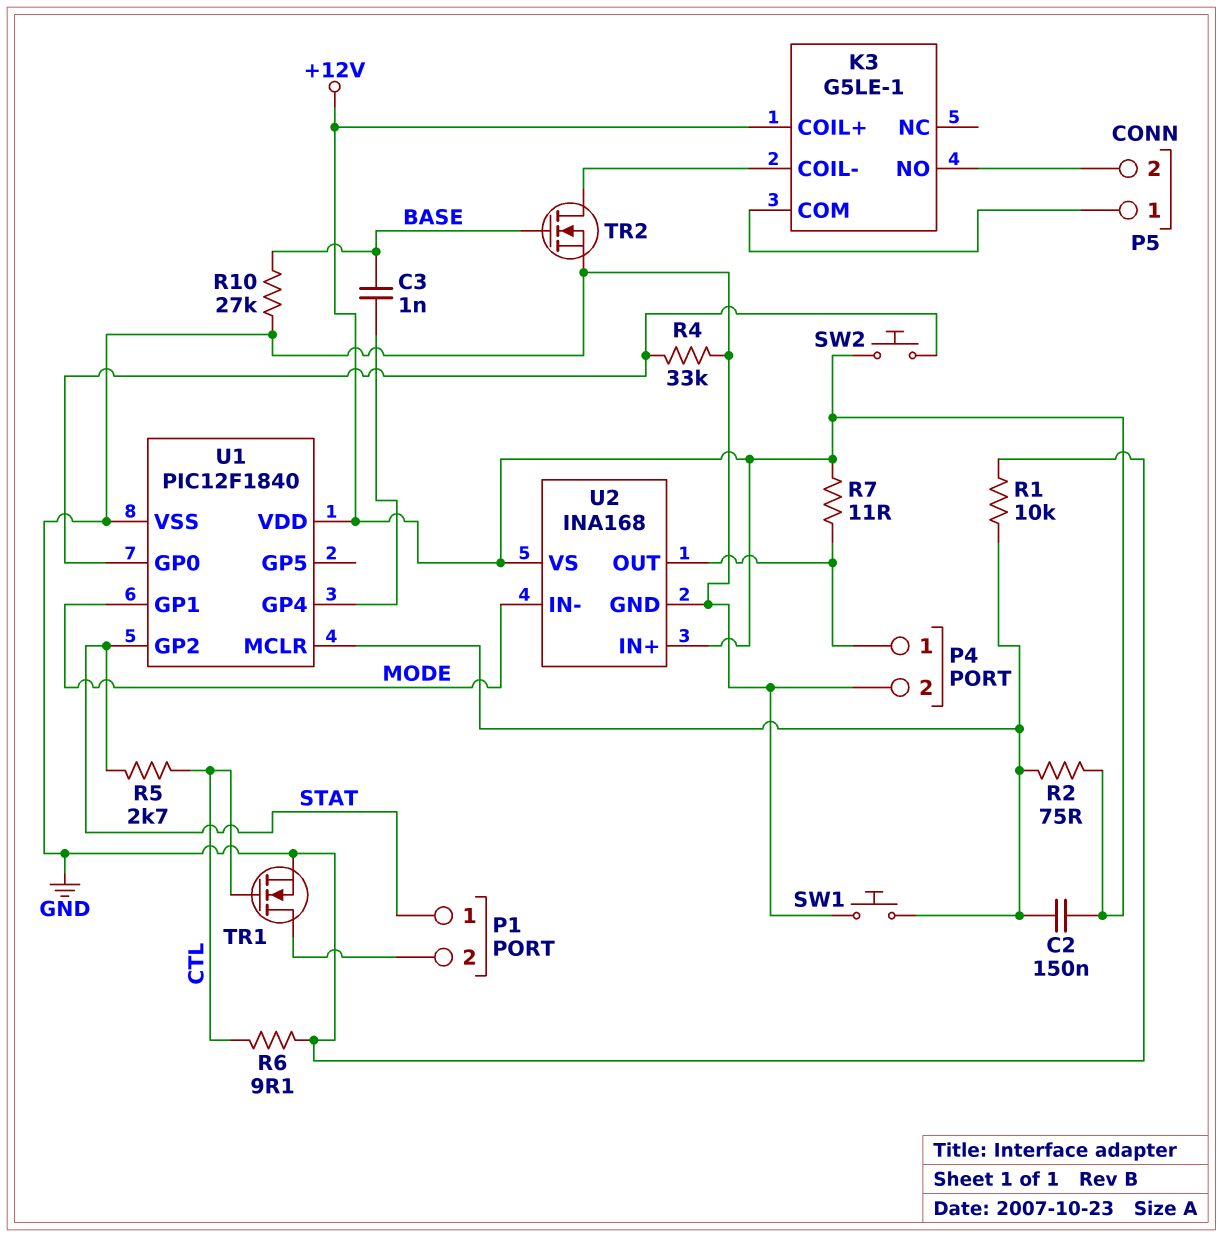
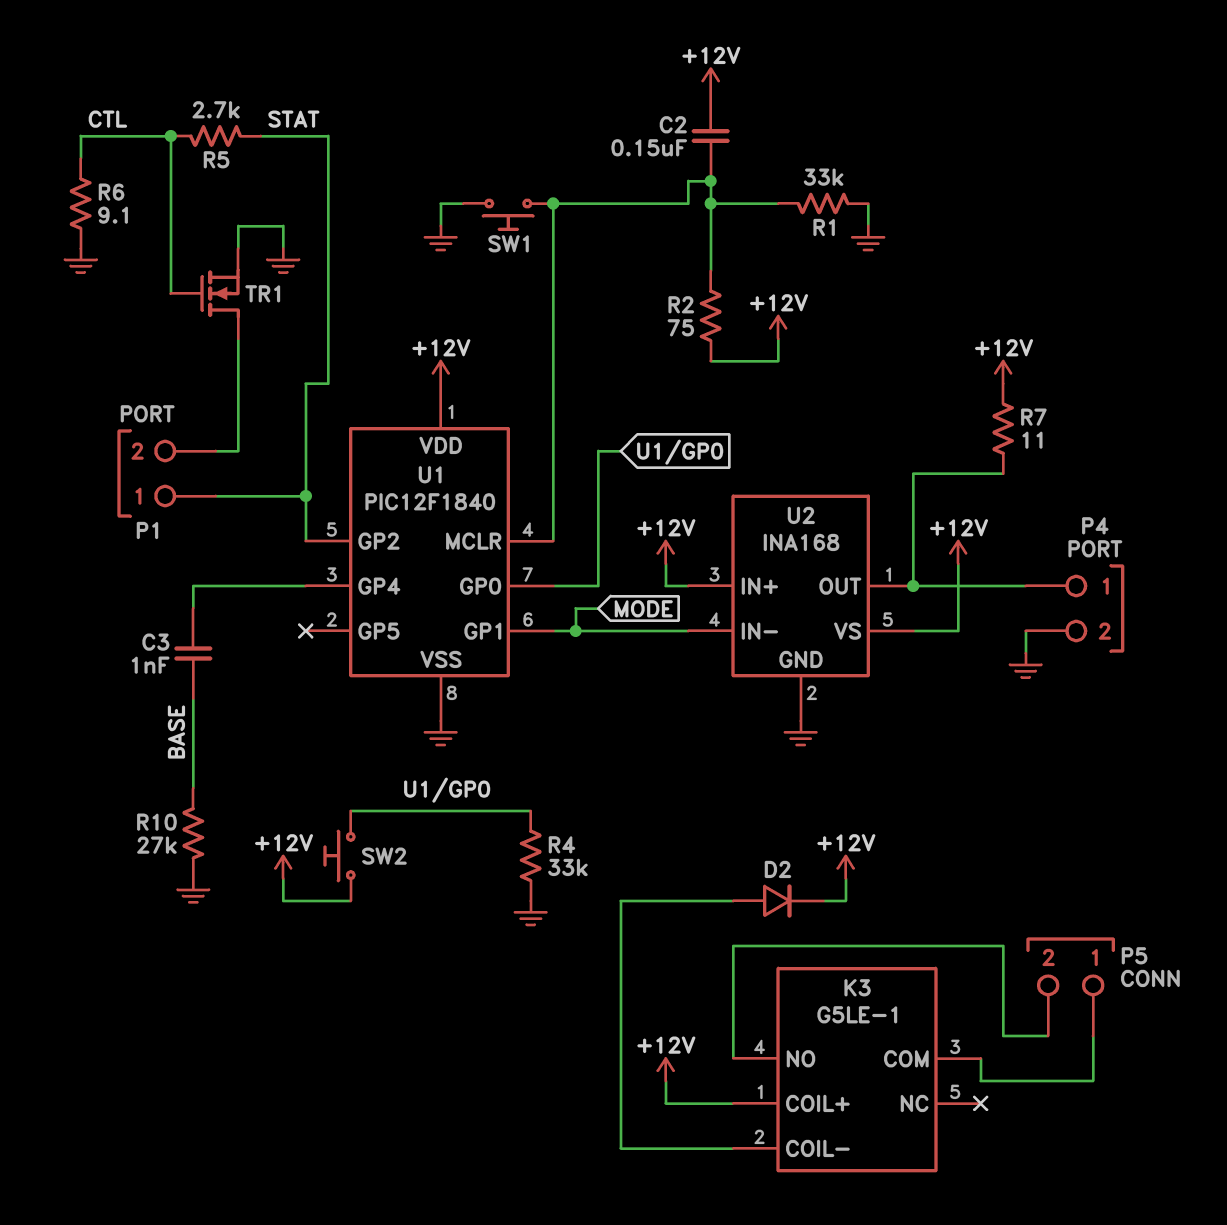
D2: none -> diode (A K3/COIL-, K +12V)
R1: 10k (GND, U1/MCLR) -> 33k (GND, U1/MCLR)
TR2: NMOS (G BASE, D K3/COIL-, S GND) -> none

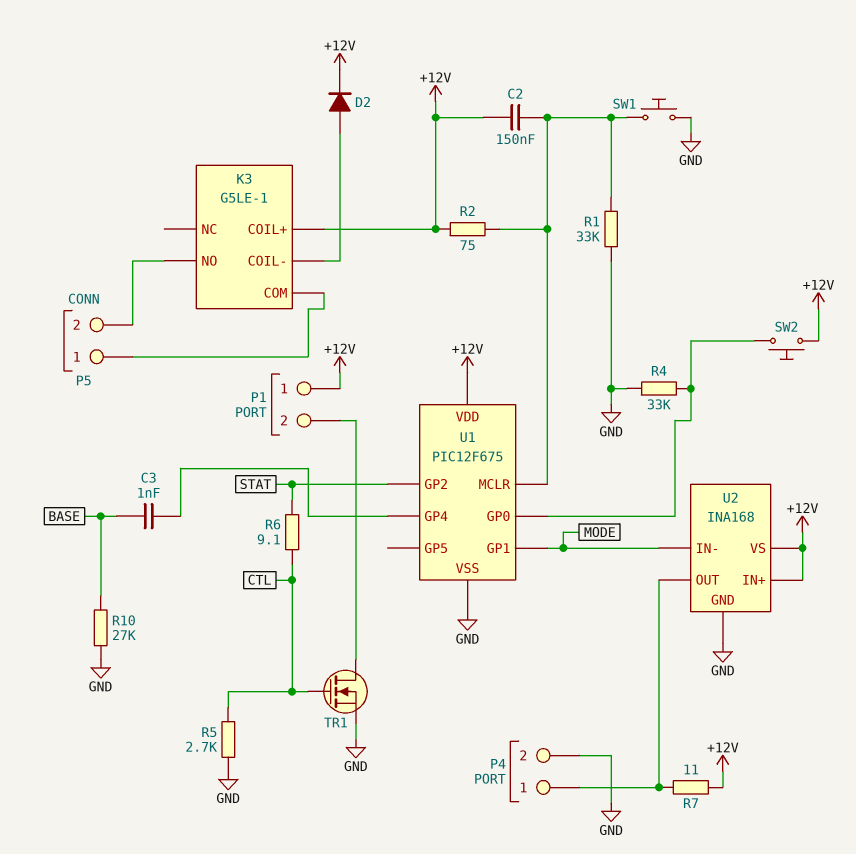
P1 pin 1: STAT -> +12V
R5: 2.7k (CTL, STAT) -> 2.7k (CTL, GND)
R6: 9.1 (CTL, GND) -> 9.1 (CTL, STAT)
U1: PIC12F1840 -> PIC12F675

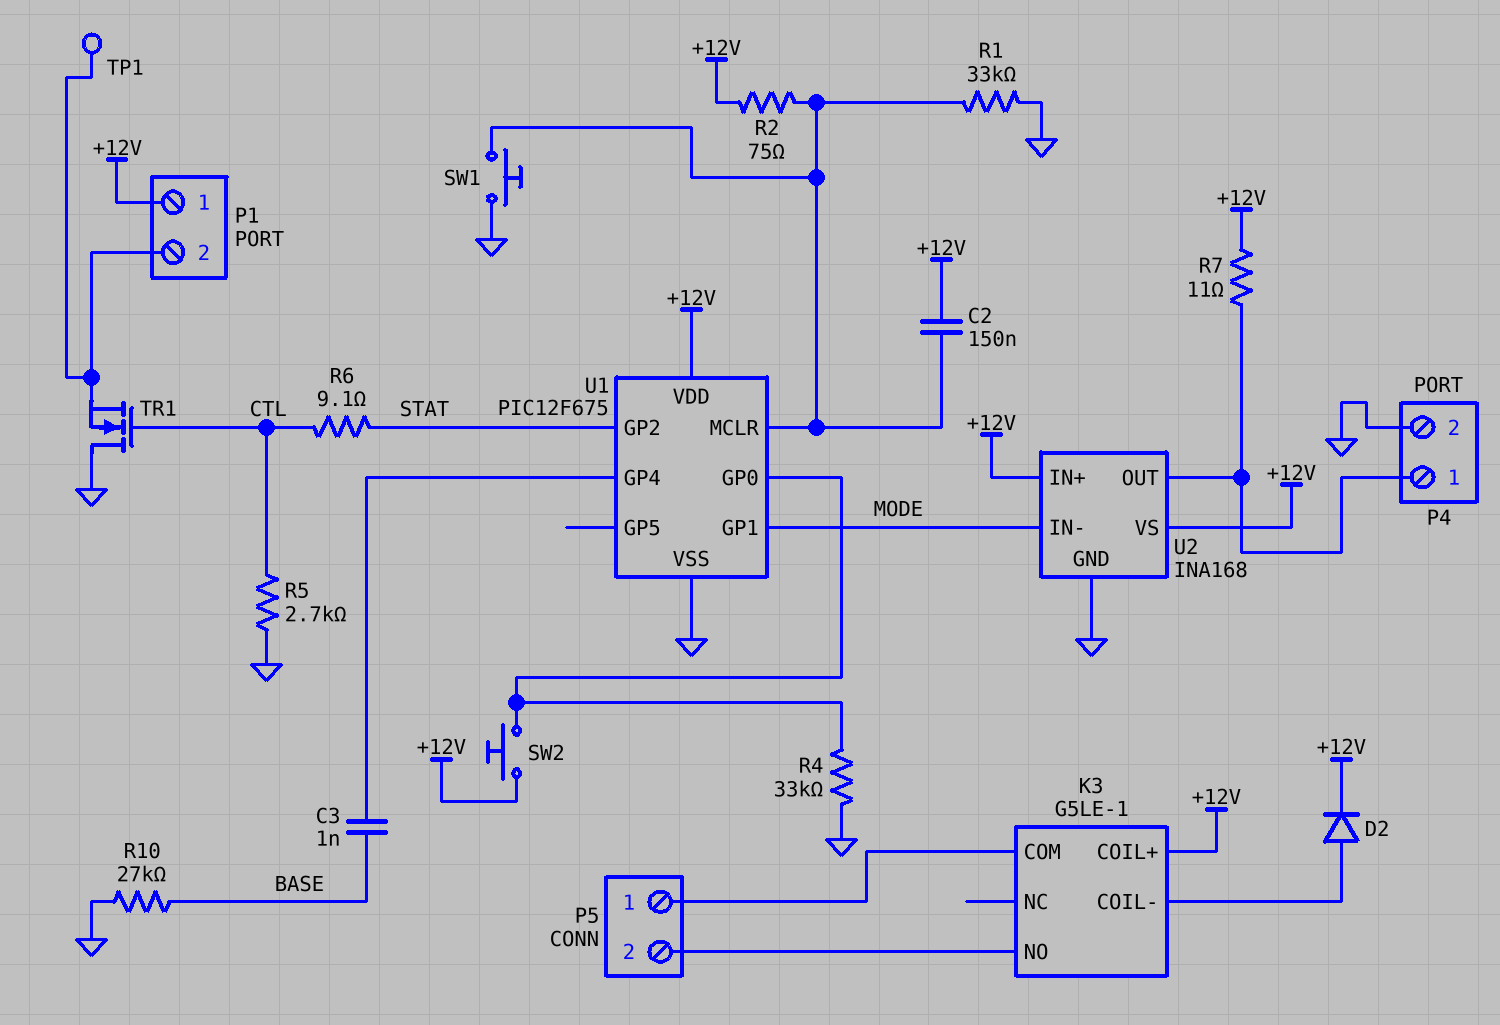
TP1: none -> test point (P1/2)
TR1: NMOS (G CTL, D P1/2, S GND) -> NMOS (G CTL, D GND, S P1/2)

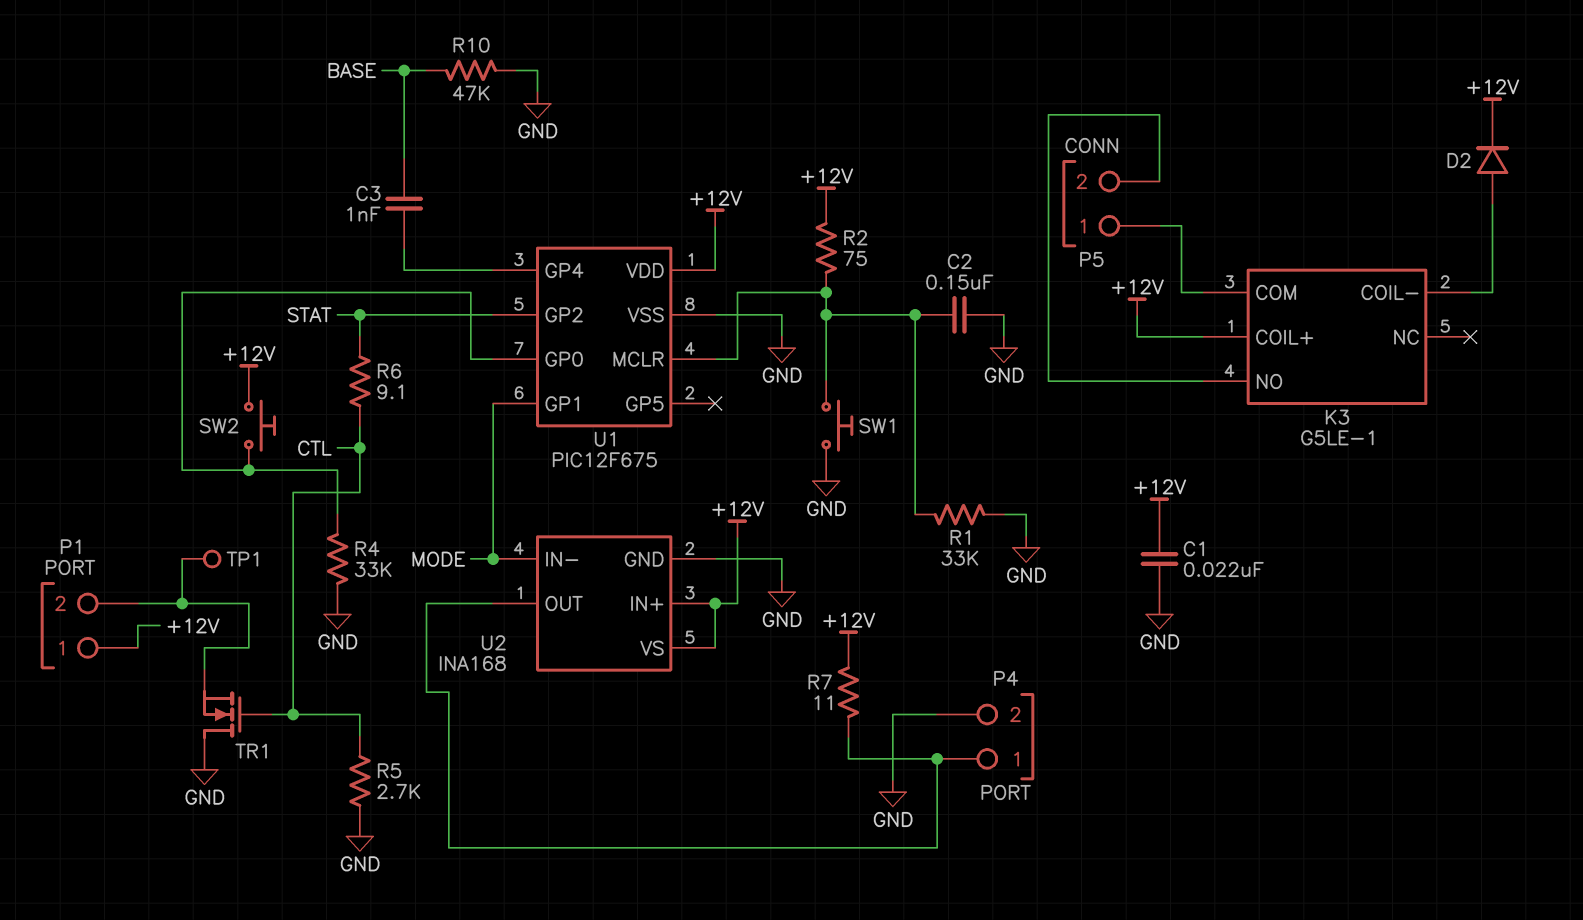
C1: none -> 22nF (+12V, GND)
C2: 150nF (+12V, U1/MCLR) -> 150nF (GND, U1/MCLR)
R10: 27k (BASE, GND) -> 47k (BASE, GND)

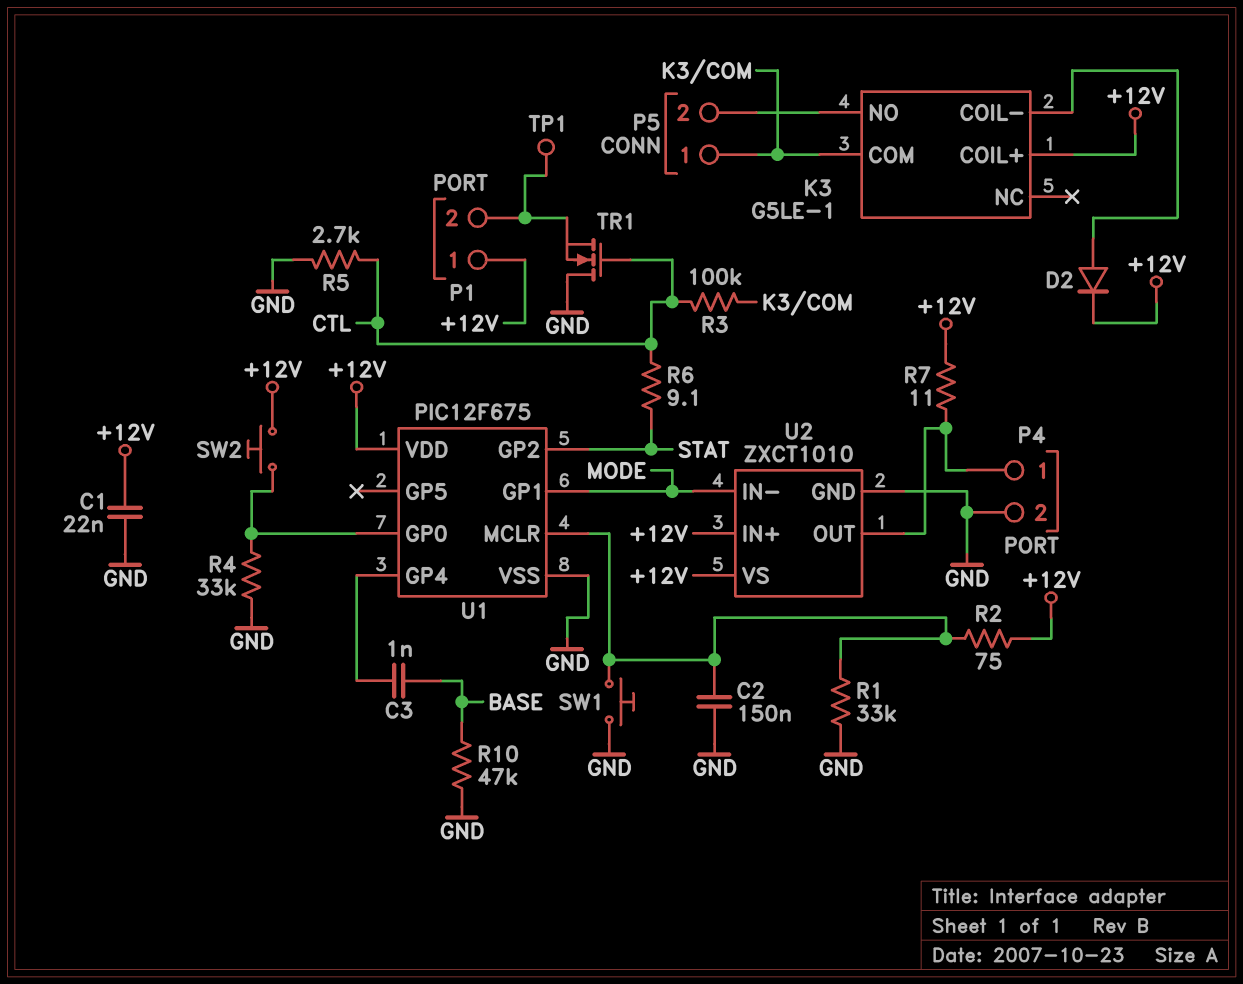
R3: none -> 100k (CTL, K3/COM)
U2: INA168 -> ZXCT1010

